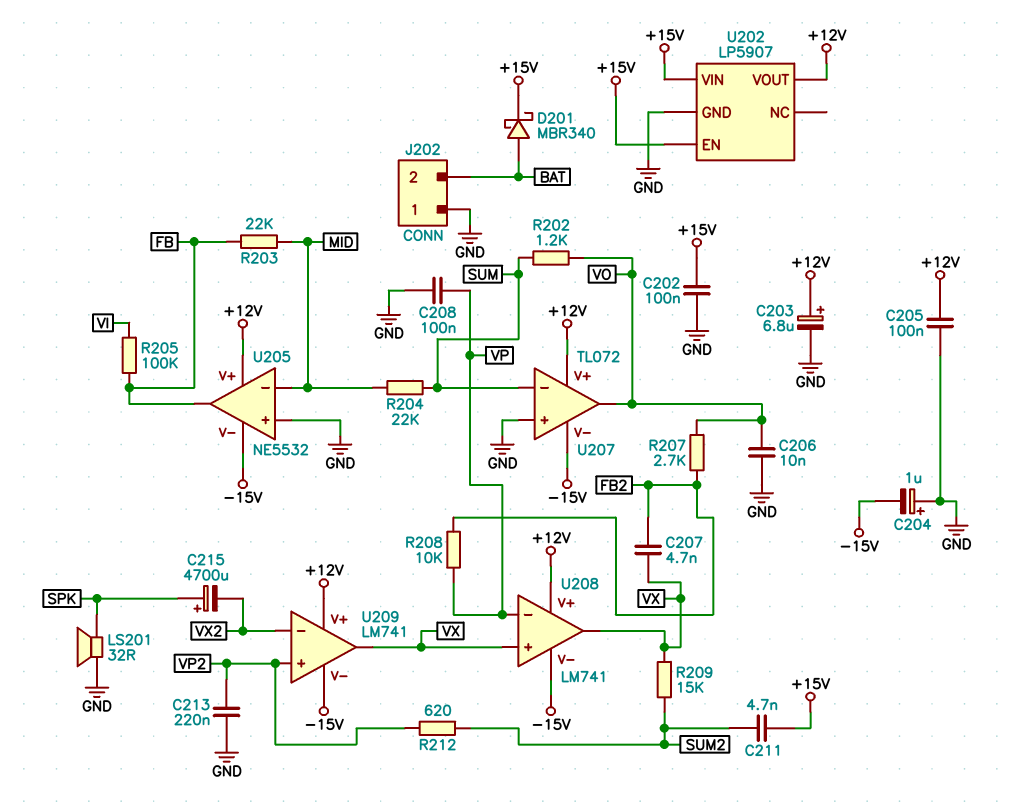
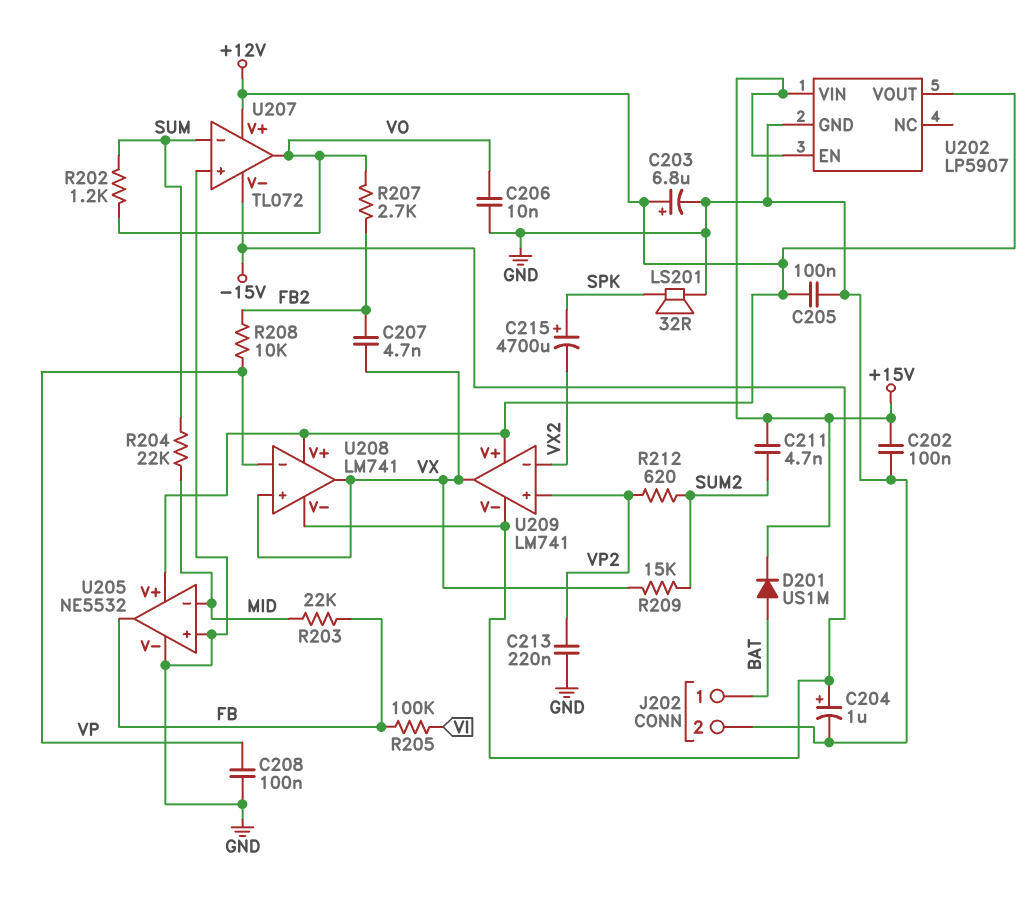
C204: 1uF (plus GND, minus -15V) -> 1uF (plus -15V, minus GND)
D201: schottky MBR340 (A BAT, K +15V) -> diode US1M (A BAT, K +15V)
J202 pin 1: GND -> BAT
J202 pin 2: BAT -> GND
U205 pin V-: -15V -> GND

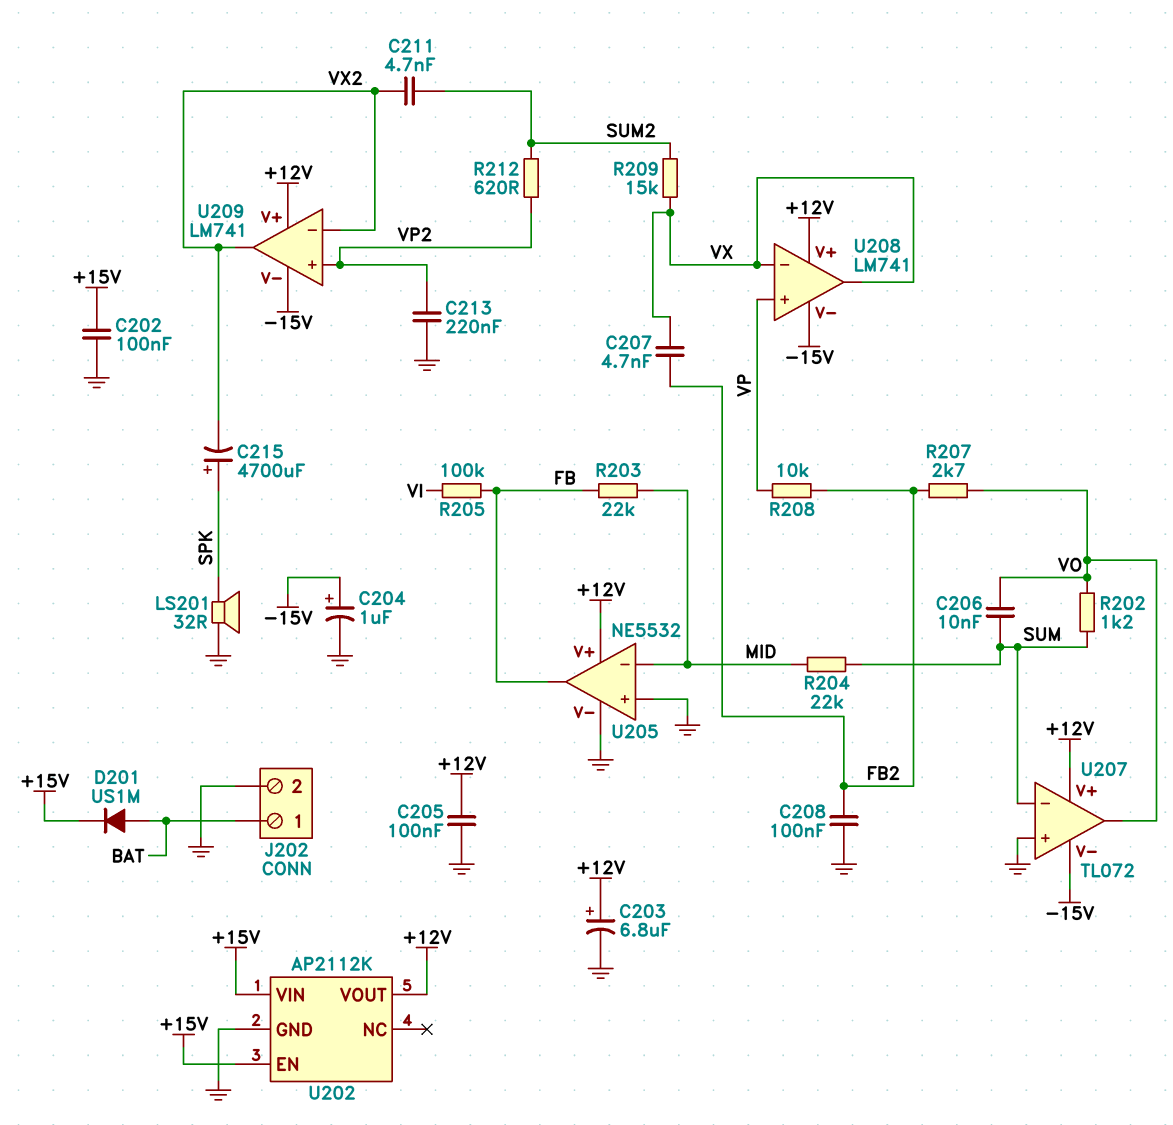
C206: 10nF (GND, VO) -> 10nF (SUM, VO)
C208: 100nF (GND, VP) -> 100nF (FB2, GND)
C211: 4.7nF (+15V, SUM2) -> 4.7nF (SUM2, VX2)
U202: LP5907 -> AP2112K
U208 pin in+: VX -> VP
U208 pin in-: VP -> VX
U209 pin out: VX -> VX2

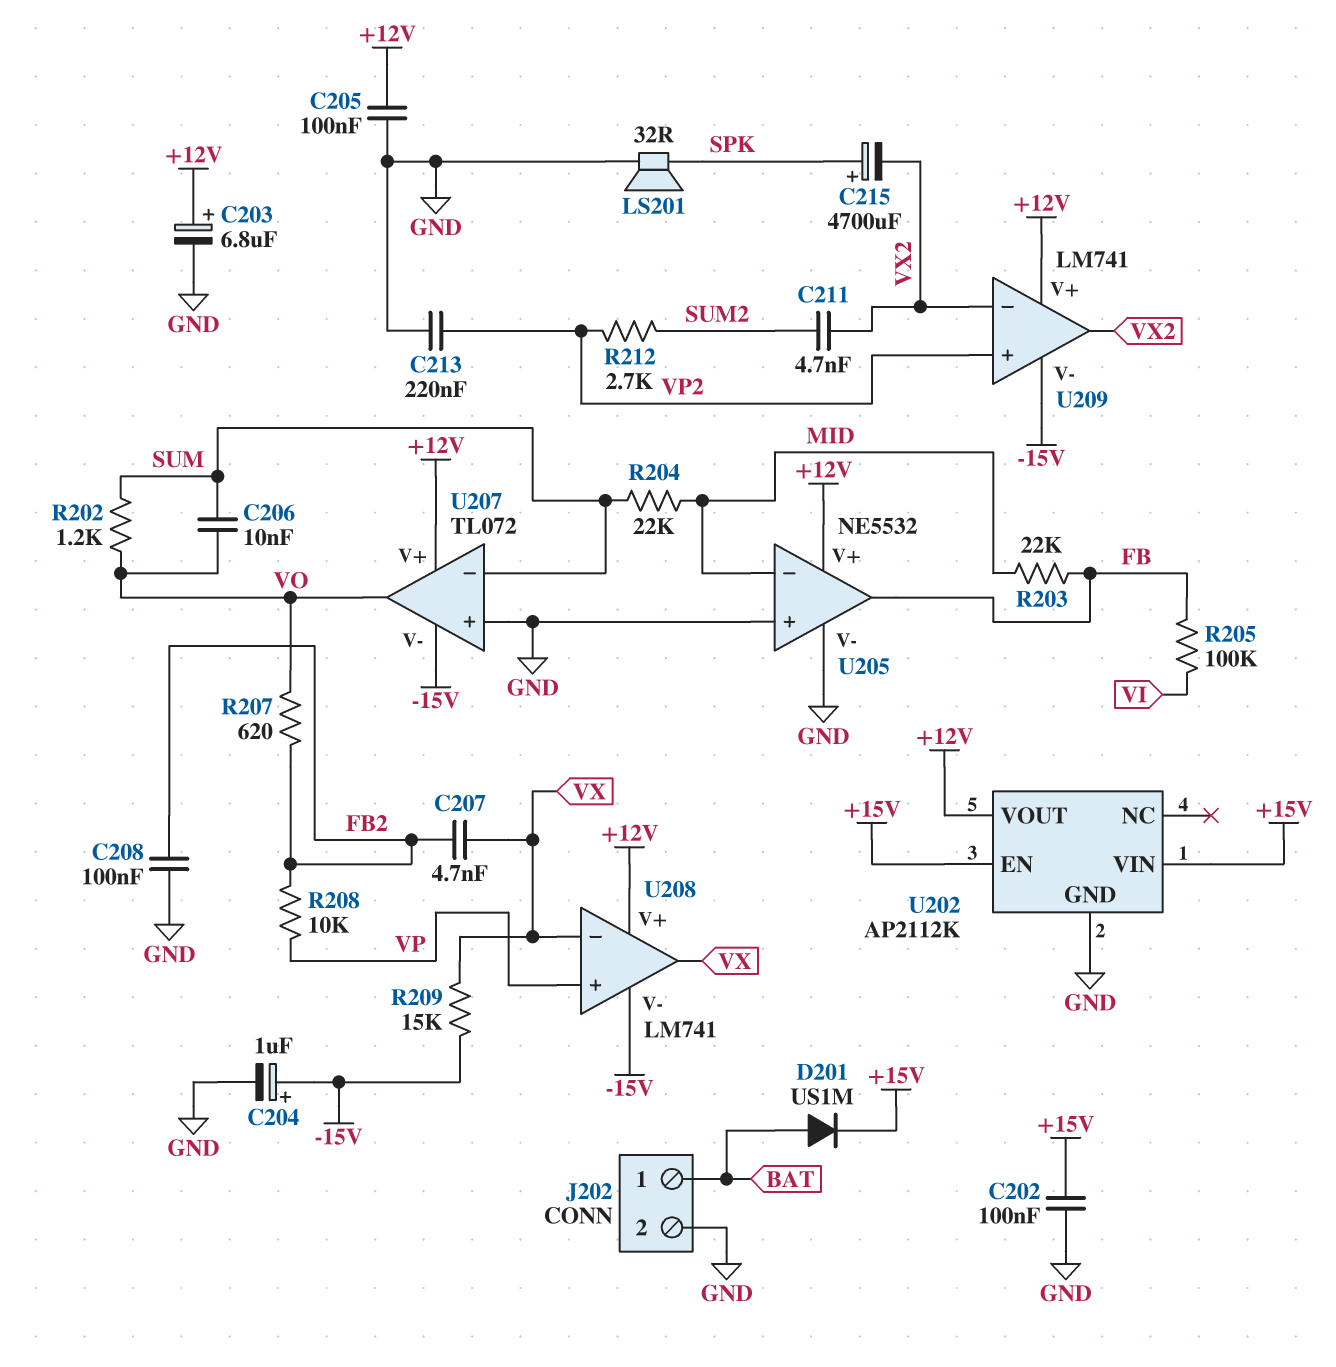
R207: 2.7k (FB2, VO) -> 620 (FB2, VO)
R209: 15k (SUM2, VX) -> 15k (-15V, VX)
R212: 620 (SUM2, VP2) -> 2.7k (SUM2, VP2)

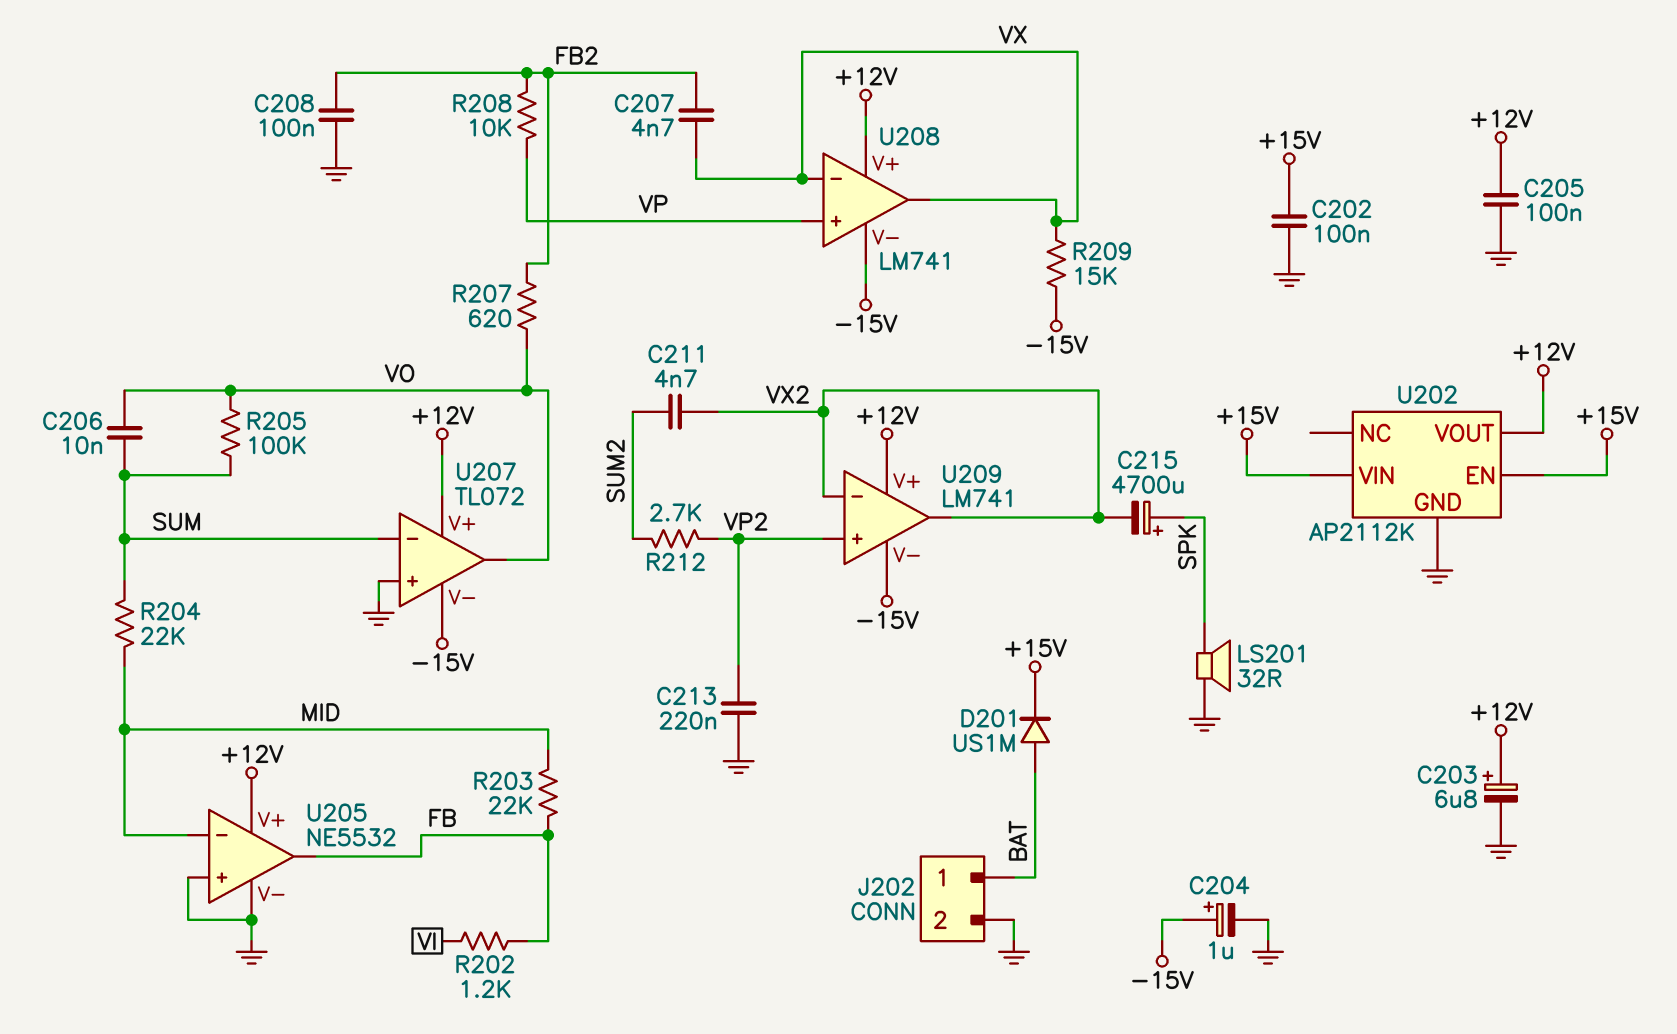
R202: 1.2k (SUM, VO) -> 1.2k (FB, VI)
R205: 100k (FB, VI) -> 100k (SUM, VO)

